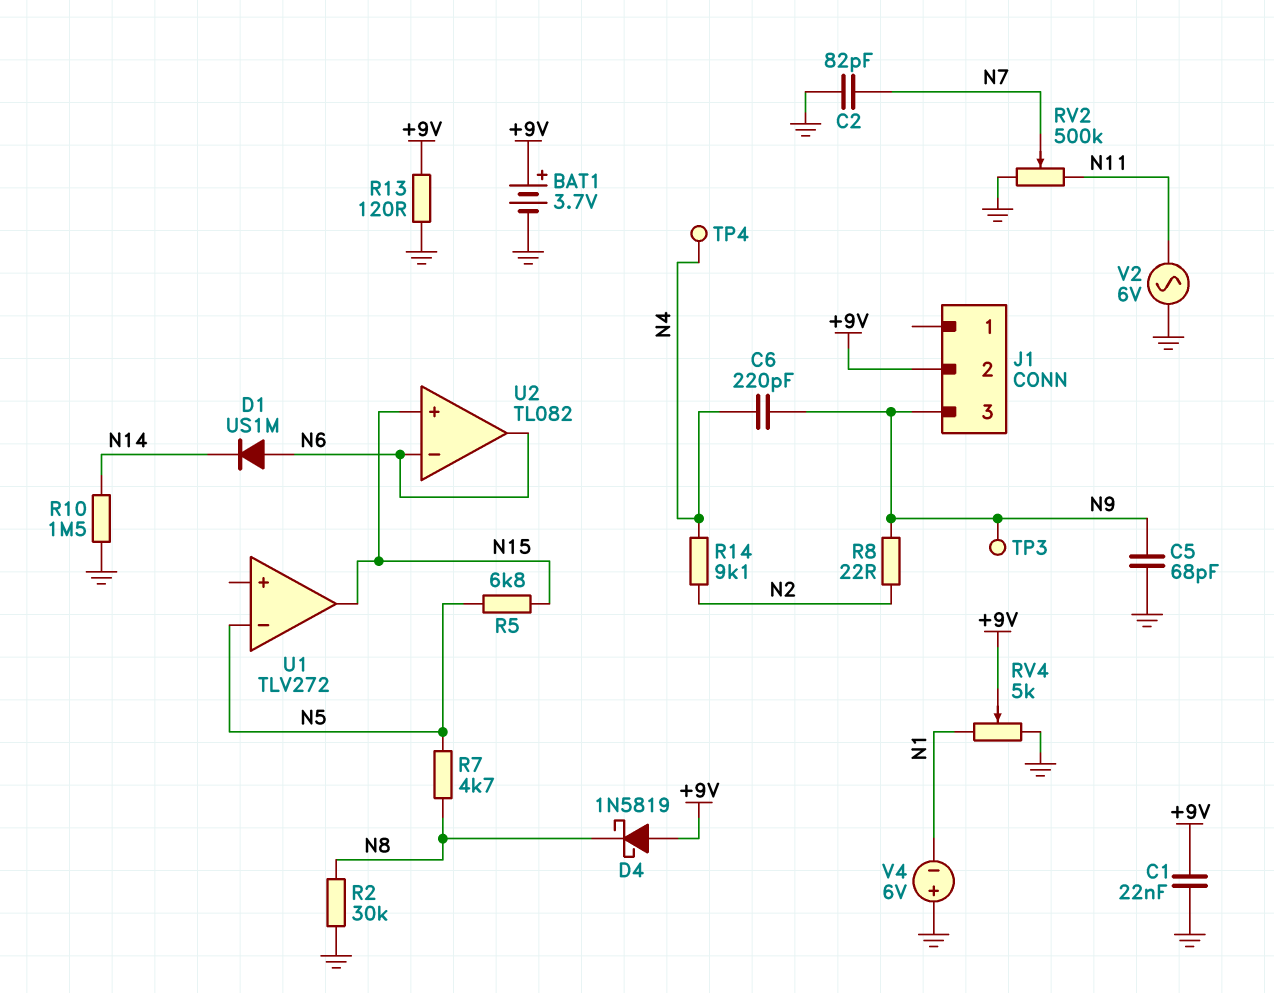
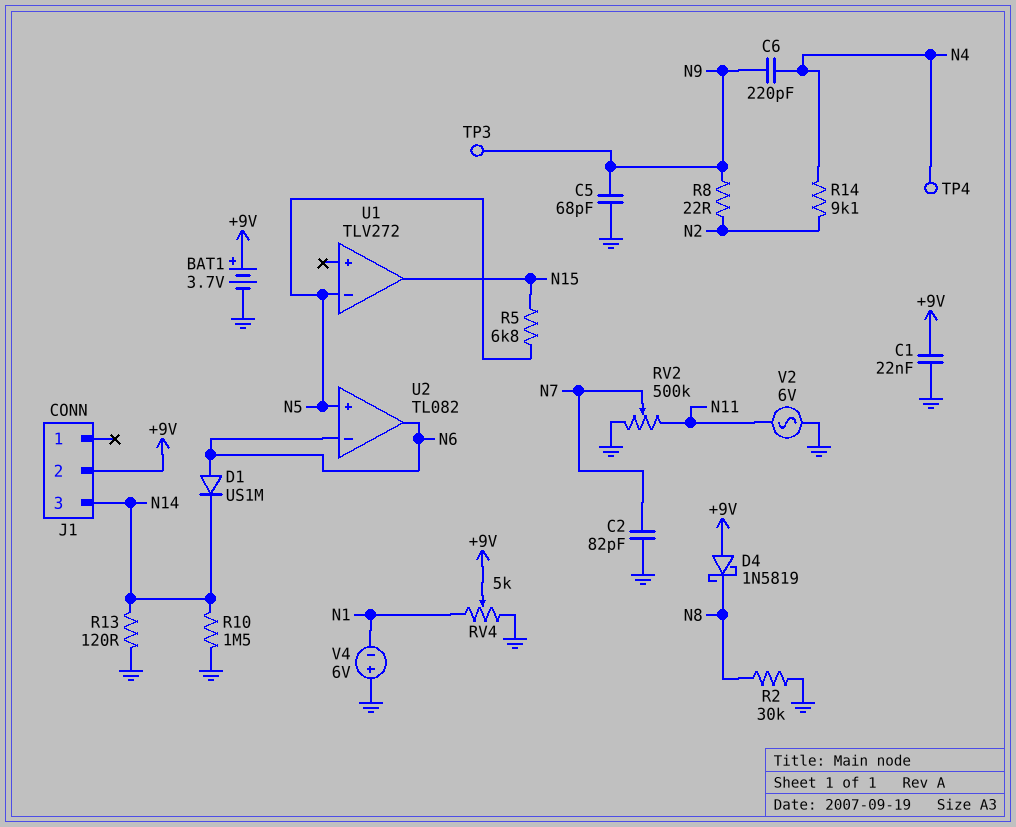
J1 pin 3: N9 -> N14
R7: 4.7k (N5, N8) -> none
R13: 120 (+9V, GND) -> 120 (GND, N14)
U2 pin in+: N15 -> N5

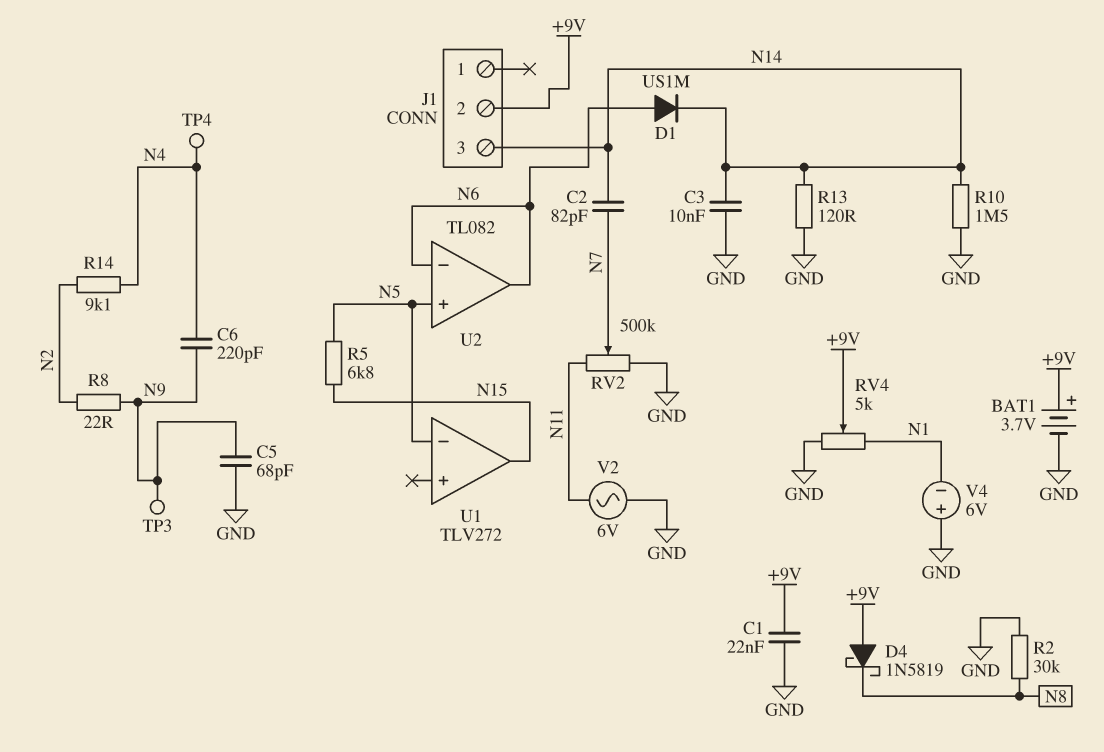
C2: 82pF (GND, N7) -> 82pF (N7, N14)
C3: none -> 10nF (GND, N14)

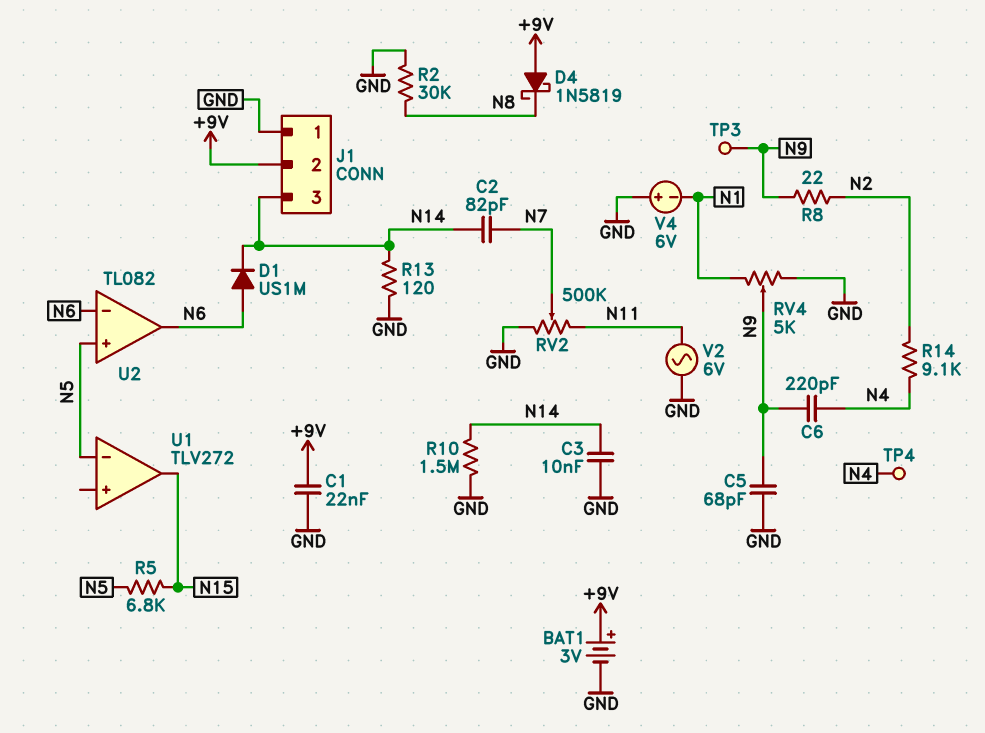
BAT1: 3.7V (plus +9V, minus GND) -> 3V (plus +9V, minus GND)
J1 pin 1: none -> GND
RV4: 5k (GND, N1, wiper +9V) -> 5k (GND, N1, wiper N9)

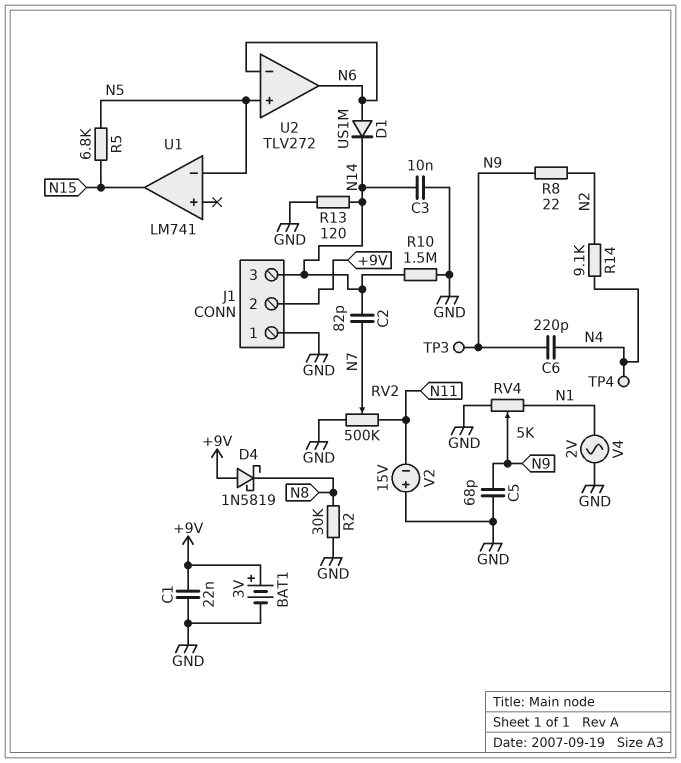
U1: TLV272 -> LM741
U2: TL082 -> TLV272
V2: AC 6V (GND, N11) -> 15V (plus GND, minus N11)
V4: 6V (plus GND, minus N1) -> AC 2V (GND, N1)

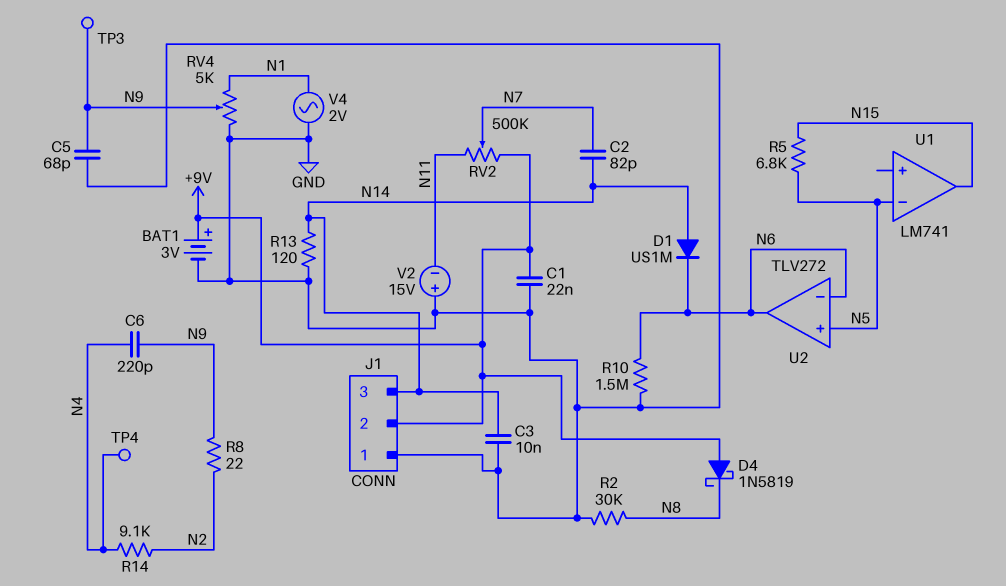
D1: diode US1M (A N6, K N14) -> diode US1M (A N14, K N6)
R10: 1.5M (GND, N14) -> 1.5M (GND, N6)
RV2: 500k (GND, N11, wiper N7) -> 500k (+9V, N11, wiper N7)

